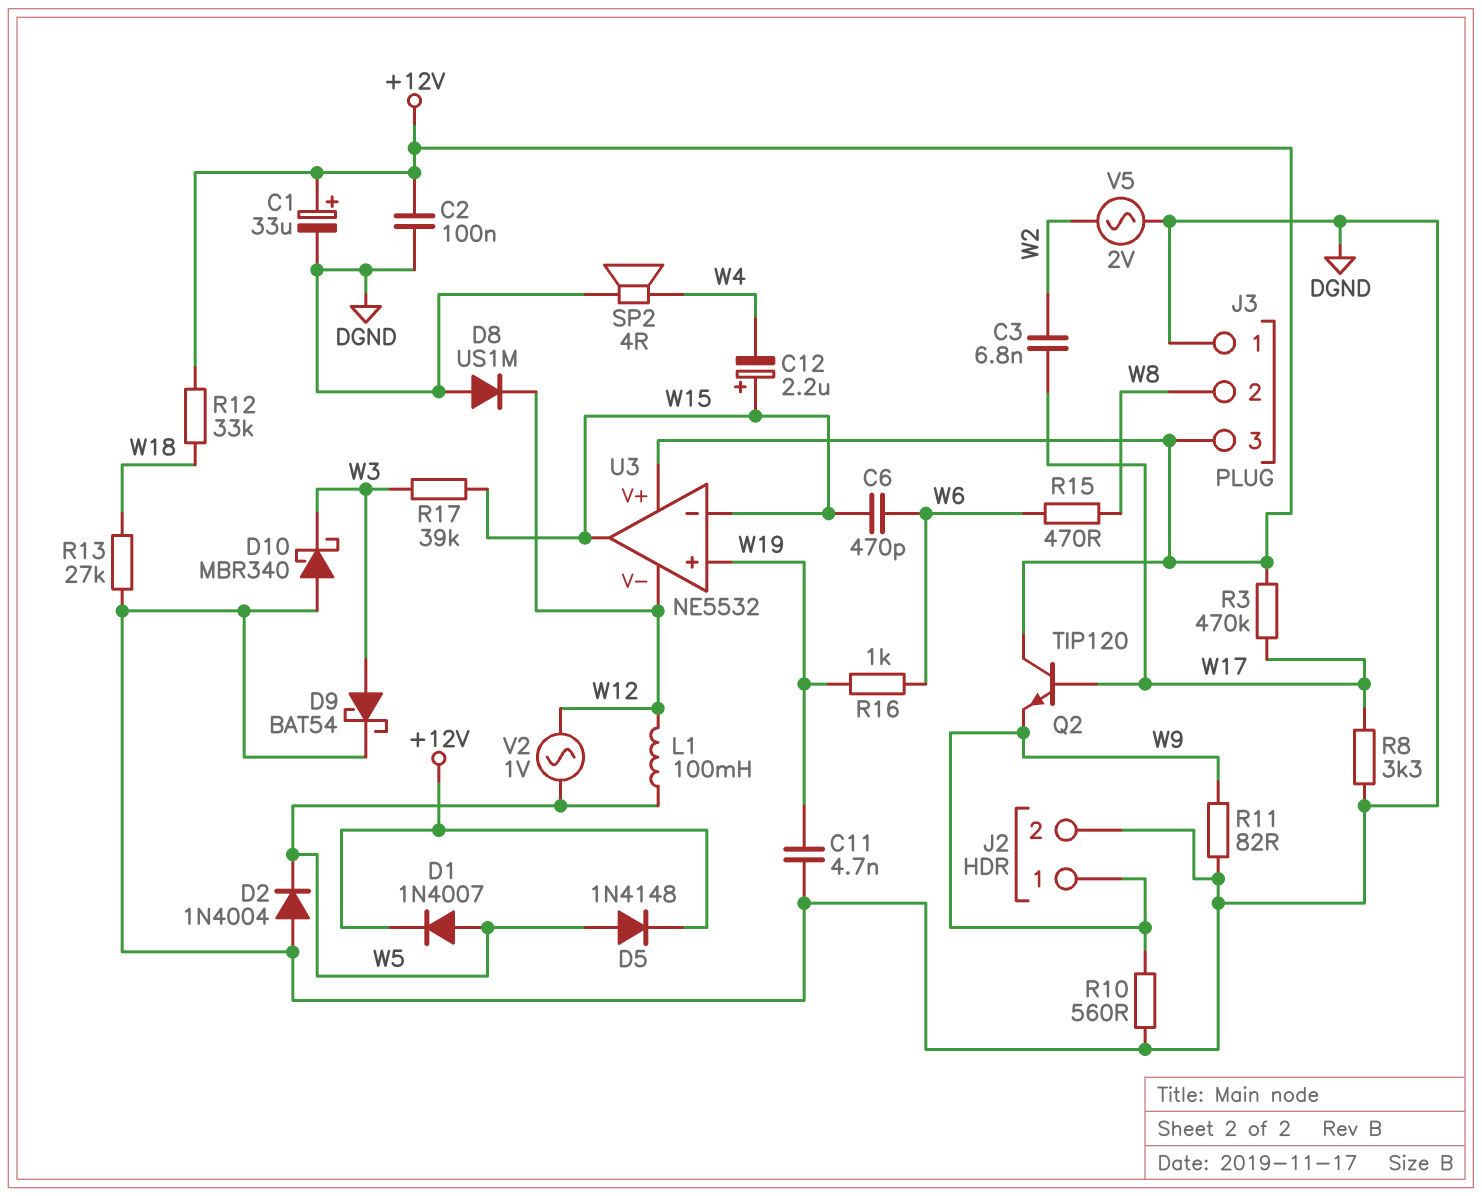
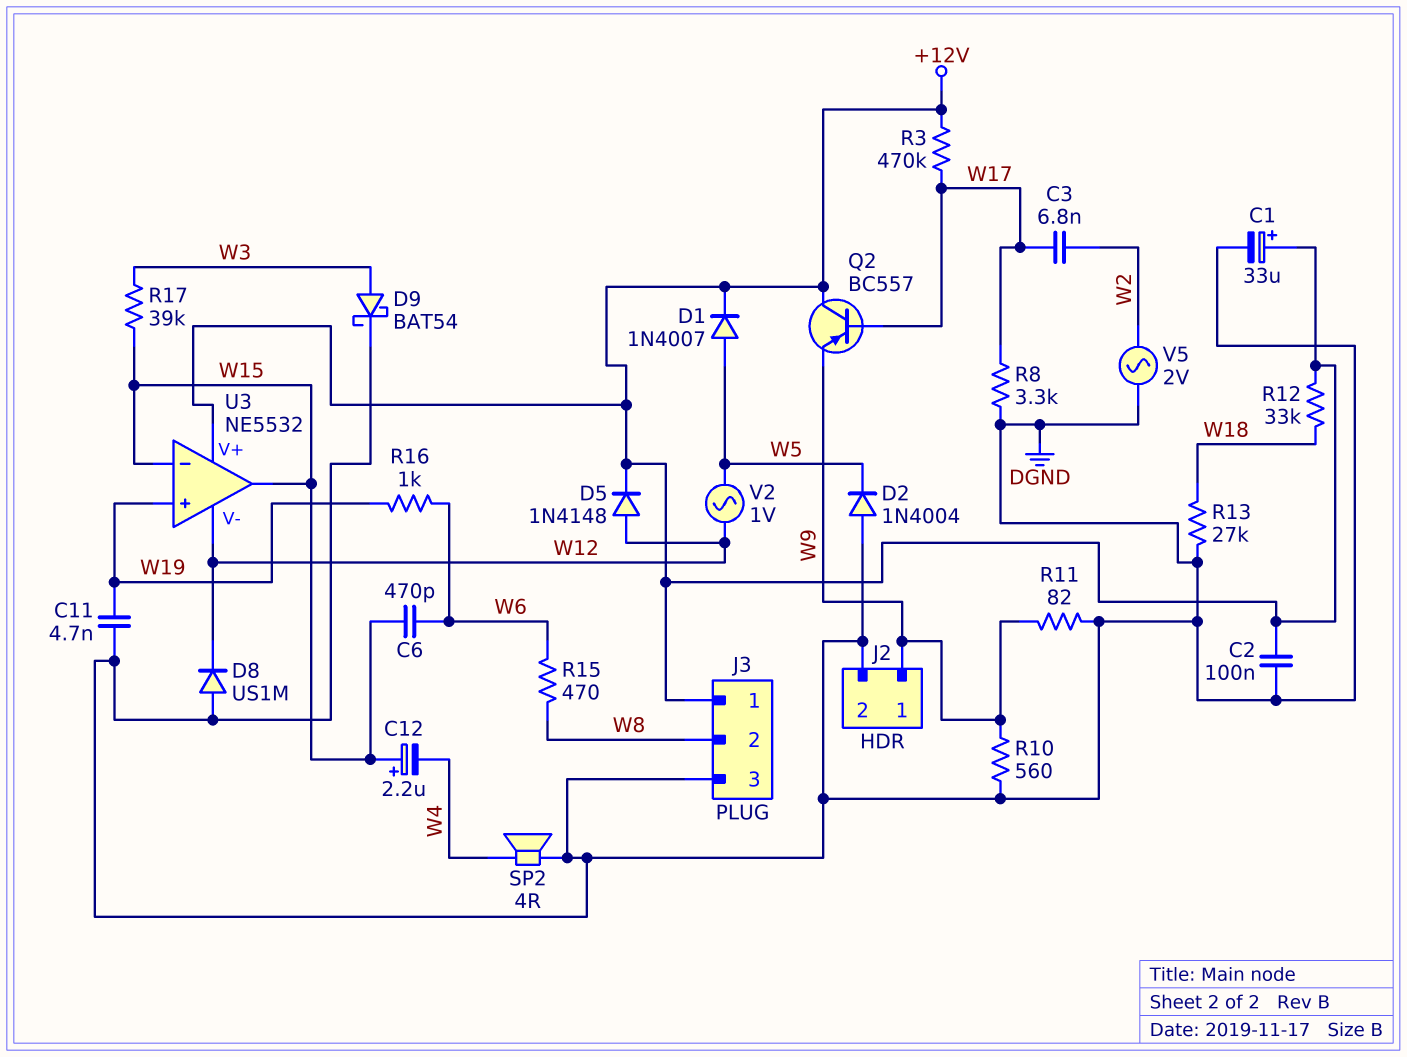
D5: diode 1N4148 (A W5, K +12V) -> diode 1N4148 (A W12, K +12V)
D10: schottky MBR340 (A DGND, K W3) -> none
J3 pin 1: DGND -> +12V
J3 pin 3: +12V -> DGND
L1: 100mH (W5, W12) -> none
Q2: NPN TIP120 (B W17, C +12V, E W9) -> PNP BC557 (B W17, C +12V, E W9)

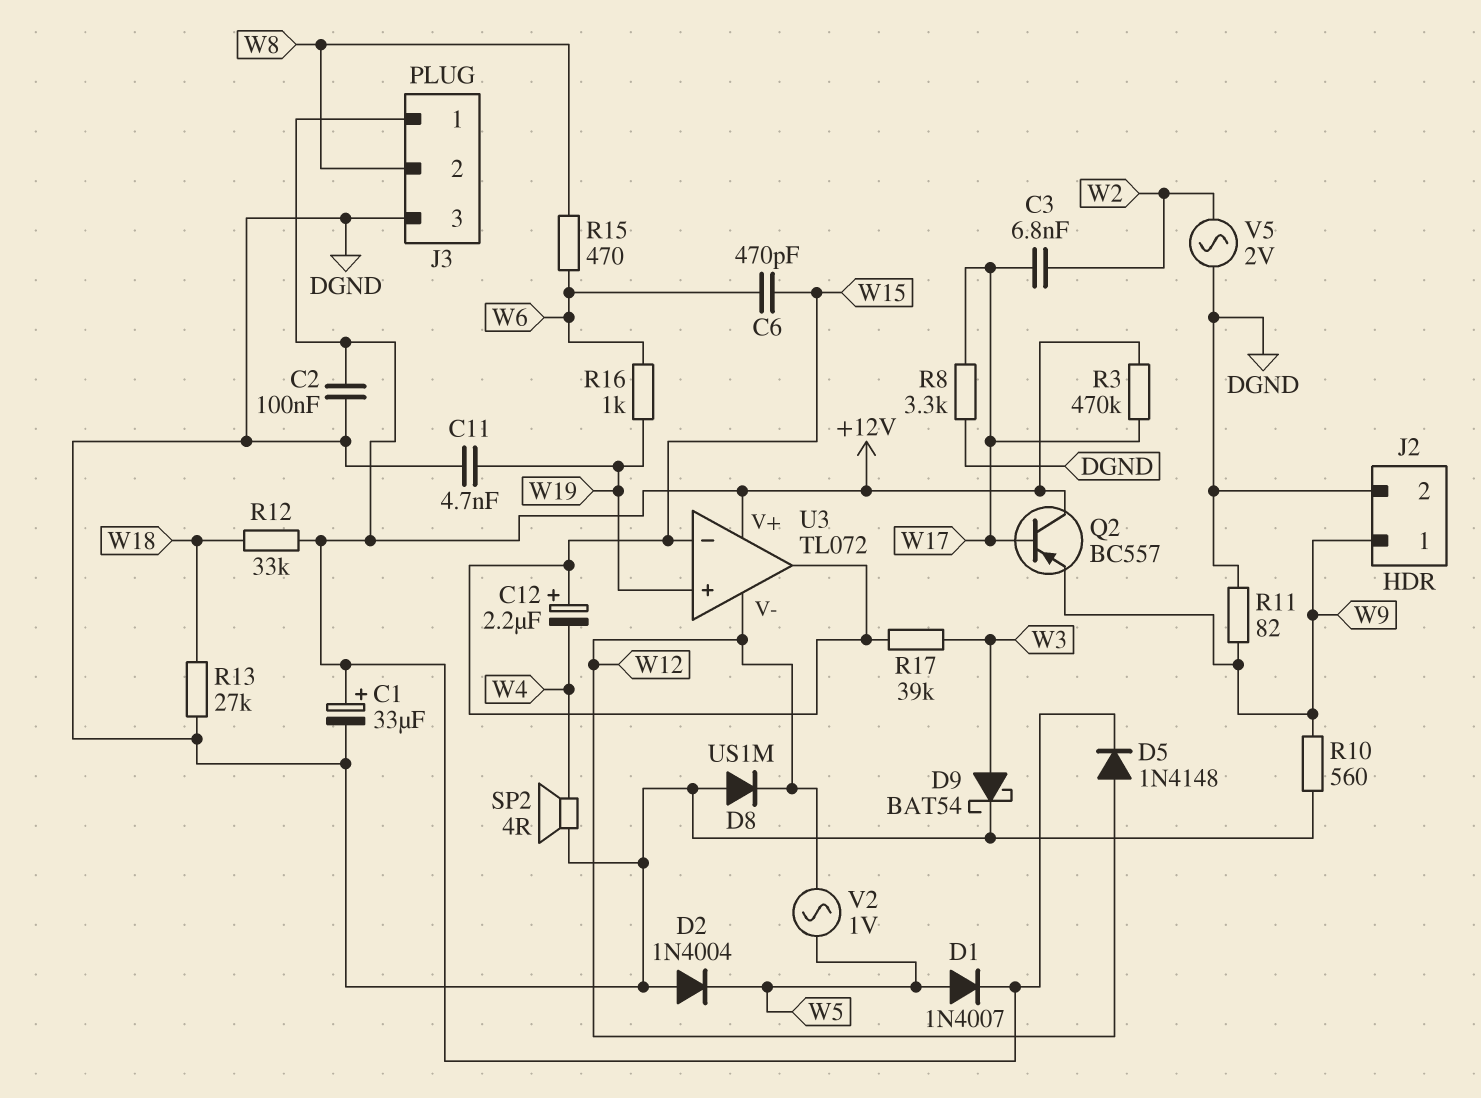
U3: NE5532 -> TL072

